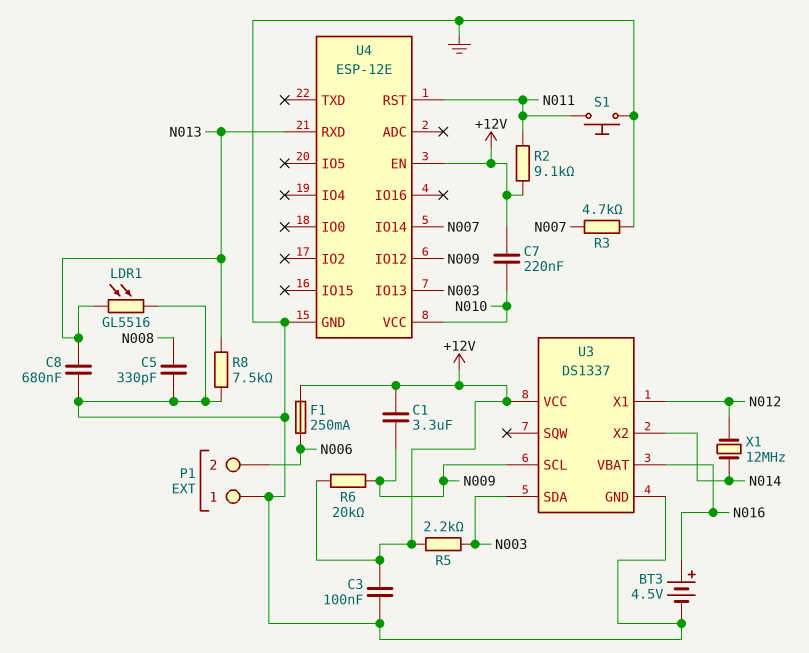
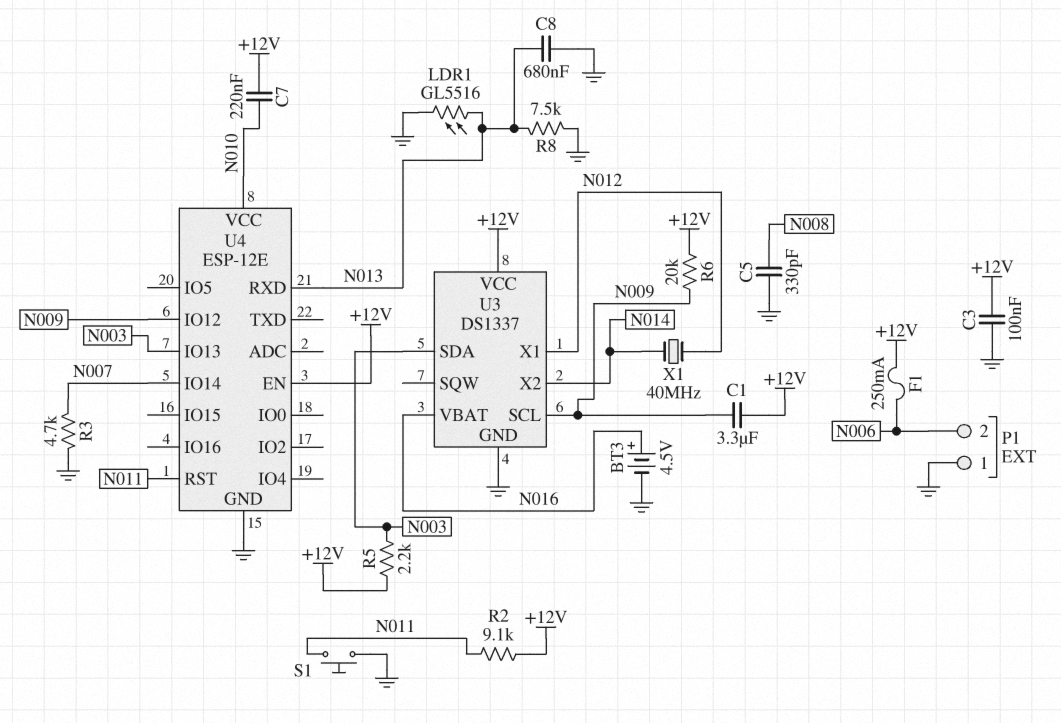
X1: 12MHz (N012, N014) -> 40MHz (N012, N014)

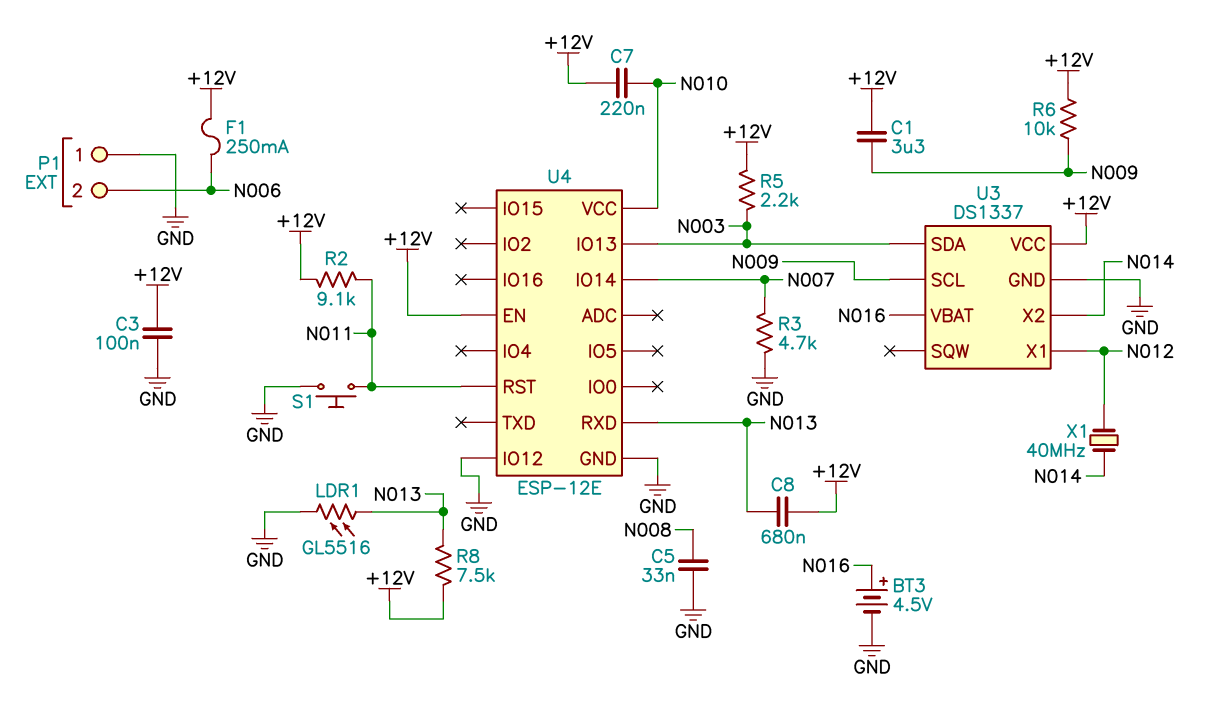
C5: 330pF (GND, N008) -> 33nF (GND, N008)
C8: 680nF (GND, N013) -> 680nF (+12V, N013)
R6: 20k (+12V, N009) -> 10k (+12V, N009)
R8: 7.5k (GND, N013) -> 7.5k (+12V, N013)
U4 pin IO12: N009 -> GND

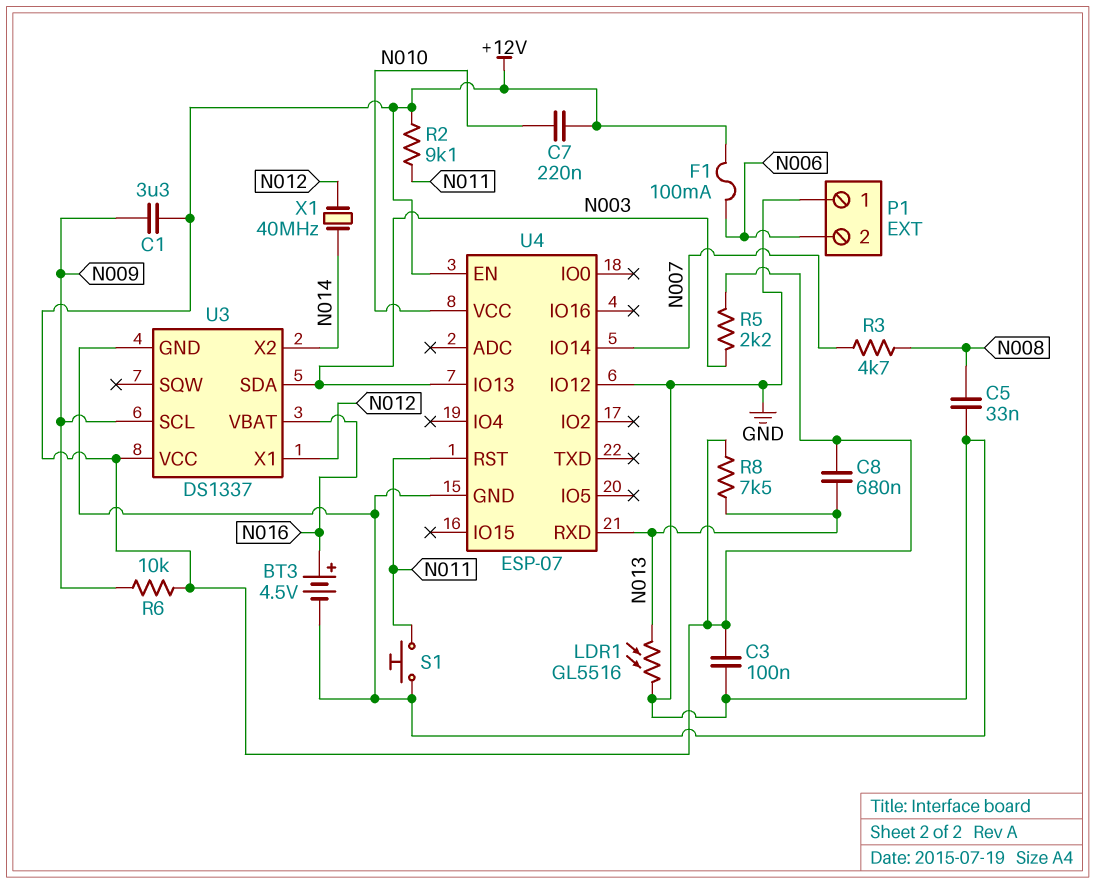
F1: 250mA (+12V, N006) -> 100mA (+12V, N006)
R3: 4.7k (GND, N007) -> 4.7k (N007, N008)
U4: ESP-12E -> ESP-07

